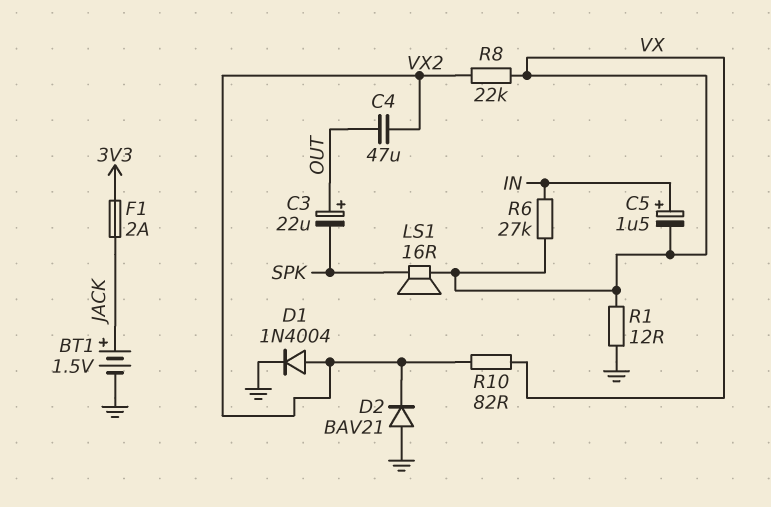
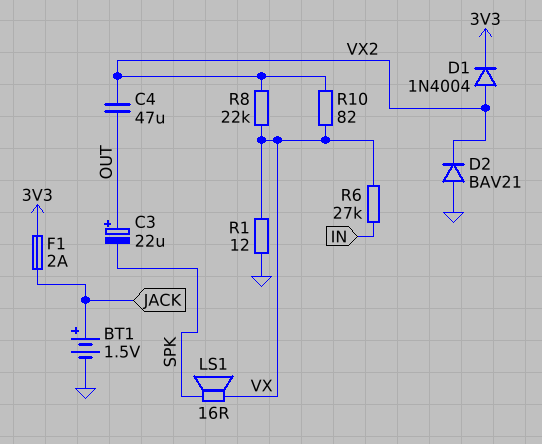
C5: 1.5uF (plus IN, minus VX) -> none
D1: diode 1N4004 (A VX2, K GND) -> diode 1N4004 (A VX2, K 3V3)

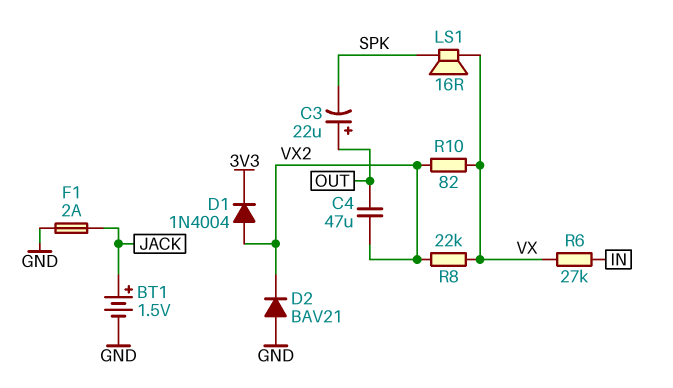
F1: 2A (3V3, JACK) -> 2A (GND, JACK)
R1: 12 (GND, VX) -> none

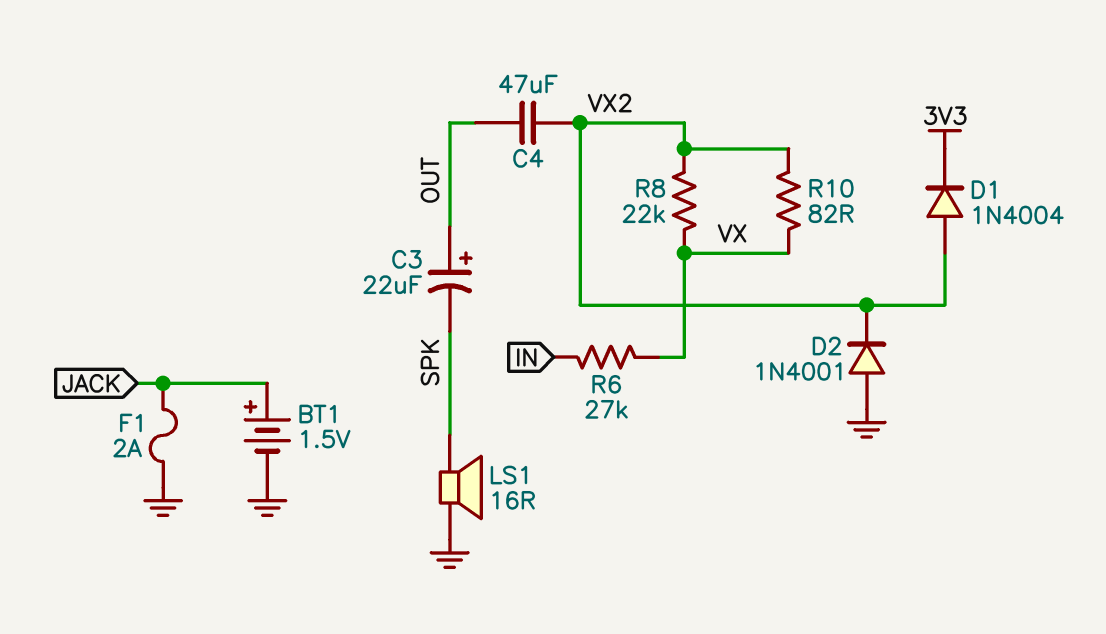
D2: diode BAV21 (A GND, K VX2) -> diode 1N4001 (A GND, K VX2)
LS1: speaker 16R (SPK, VX) -> speaker 16R (GND, SPK)

